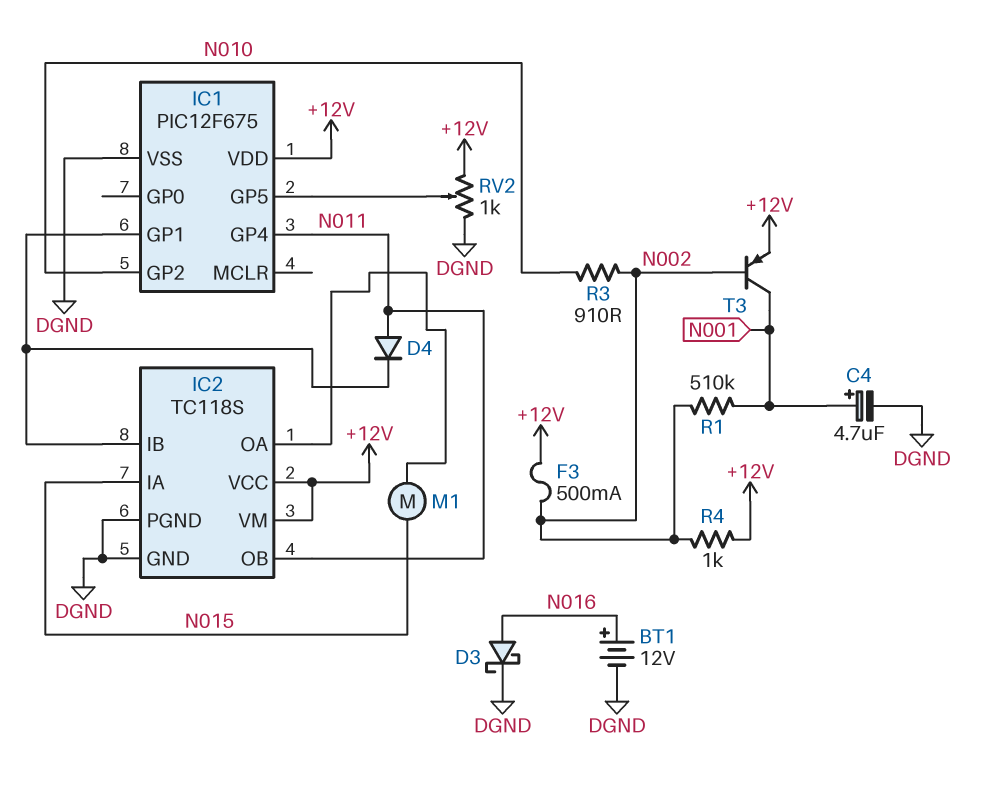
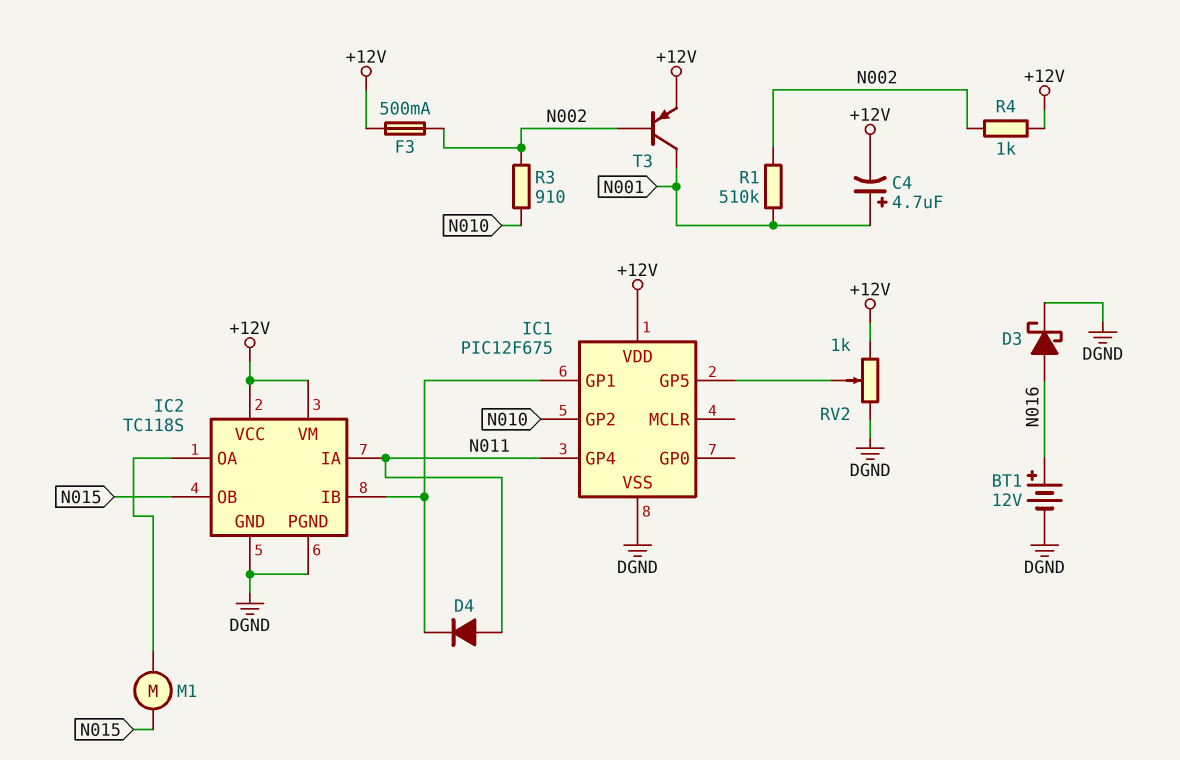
C4: 4.7uF (plus N001, minus DGND) -> 4.7uF (plus N001, minus +12V)
IC2 pin IA: N015 -> N011
IC2 pin OB: N011 -> N015

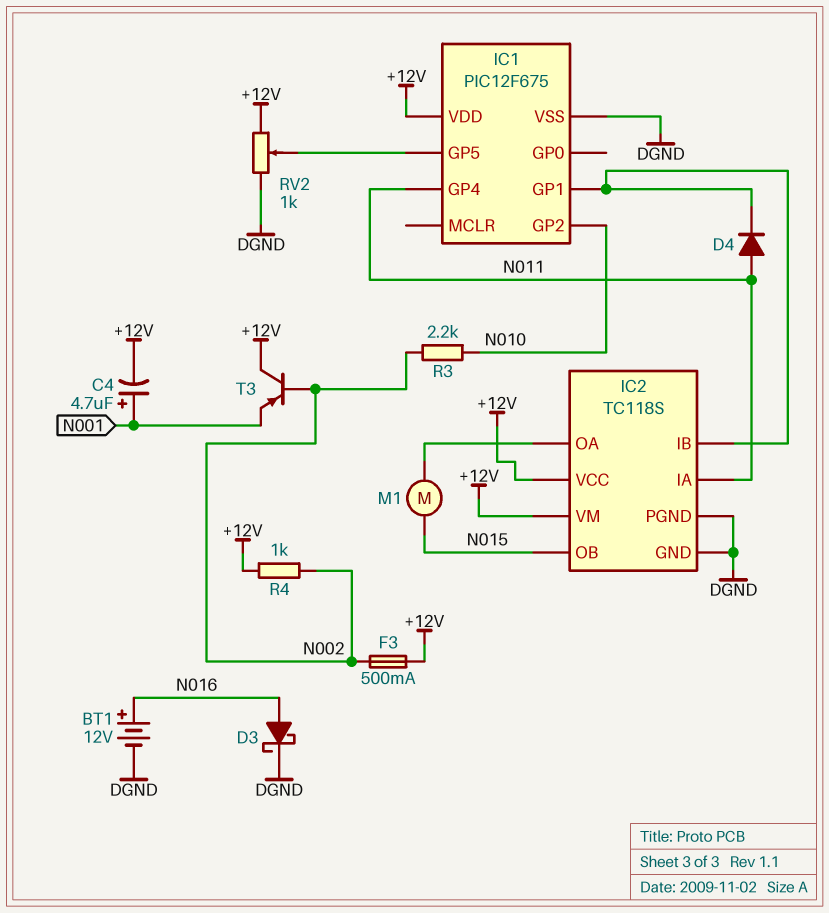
R1: 510k (N001, N002) -> none
R3: 910 (N002, N010) -> 2.2k (N002, N010)
T3: PNP (B N002, C N001, E +12V) -> PNP (B N002, C +12V, E N001)

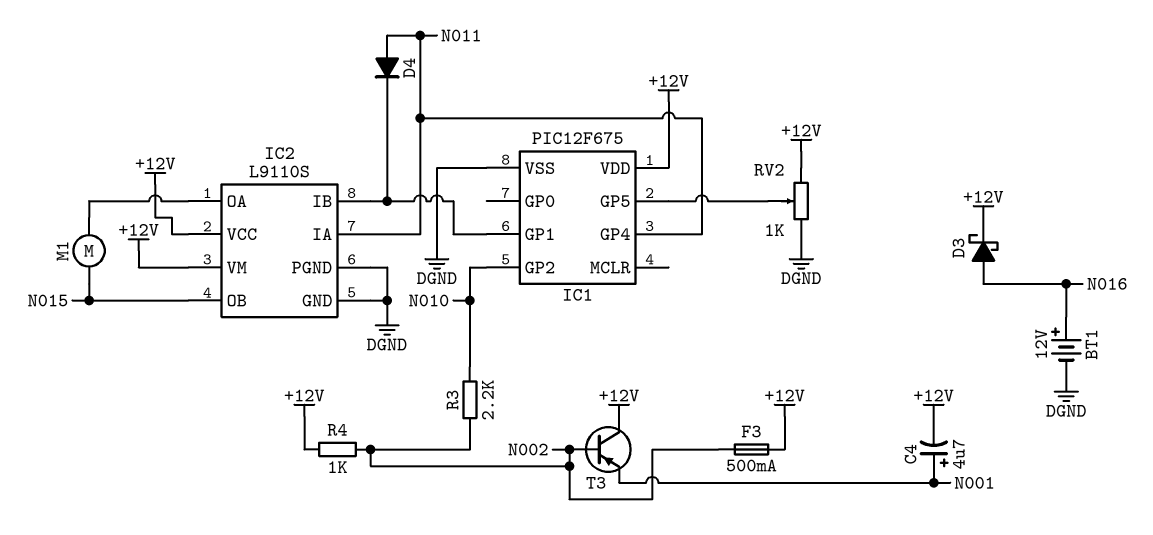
D3: schottky (A N016, K DGND) -> schottky (A N016, K +12V)
IC2: TC118S -> L9110S

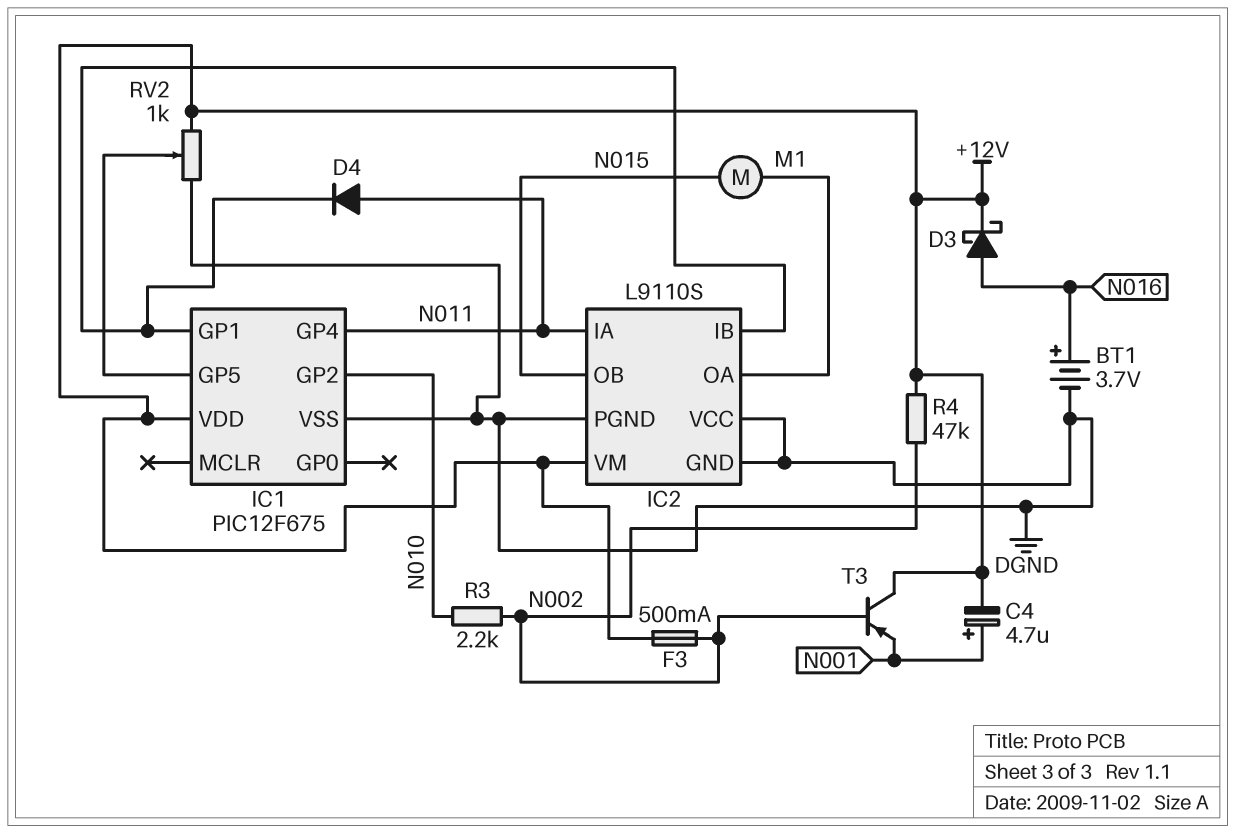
BT1: 12V (plus N016, minus DGND) -> 3.7V (plus N016, minus DGND)
IC2 pin VCC: +12V -> DGND
R4: 1k (+12V, N002) -> 47k (+12V, N002)

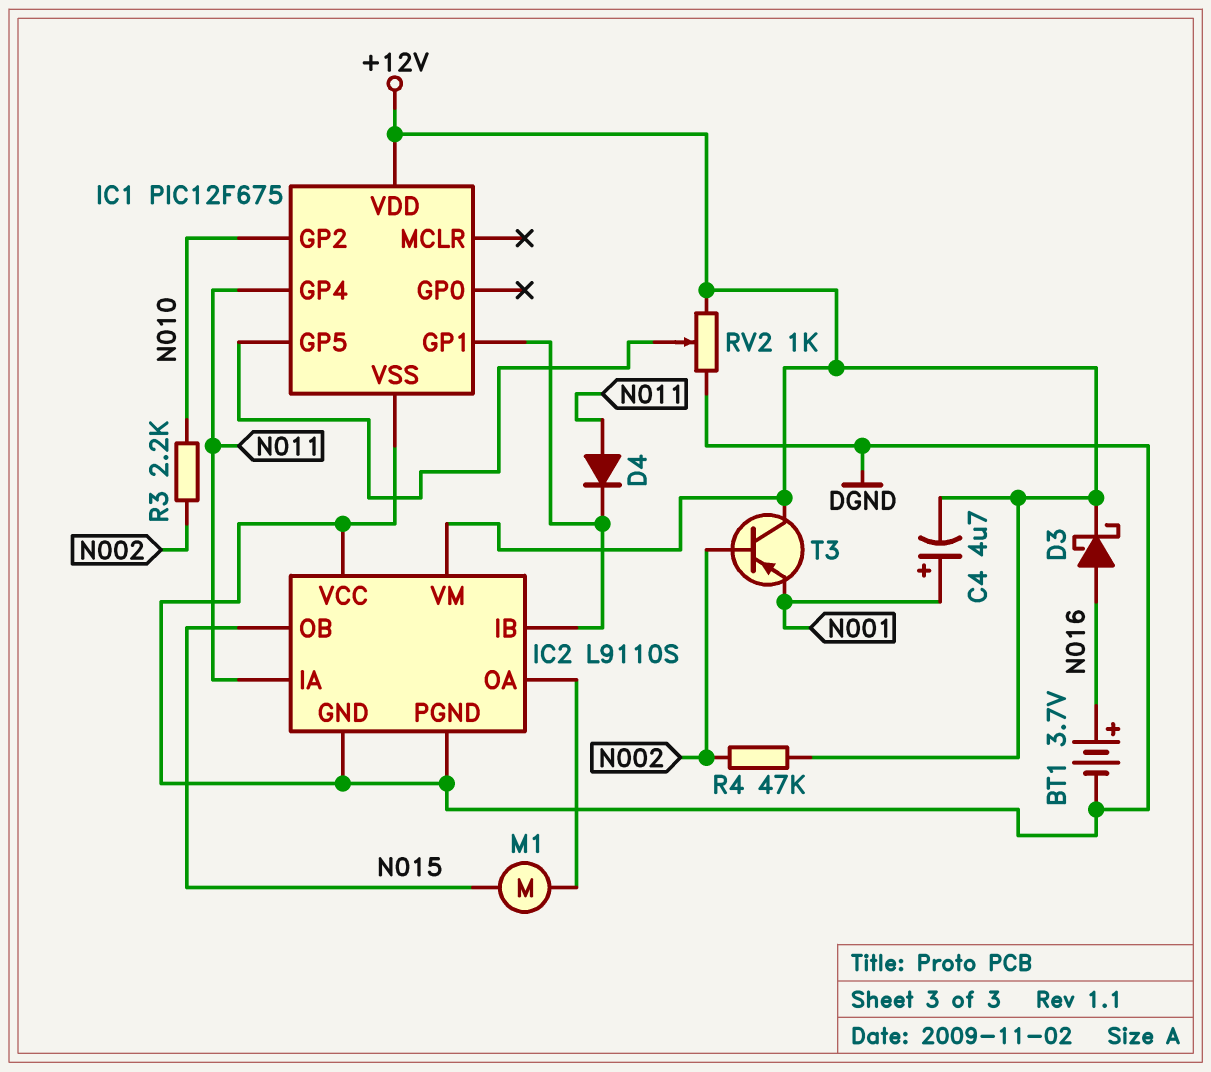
F3: 500mA (+12V, N002) -> none

